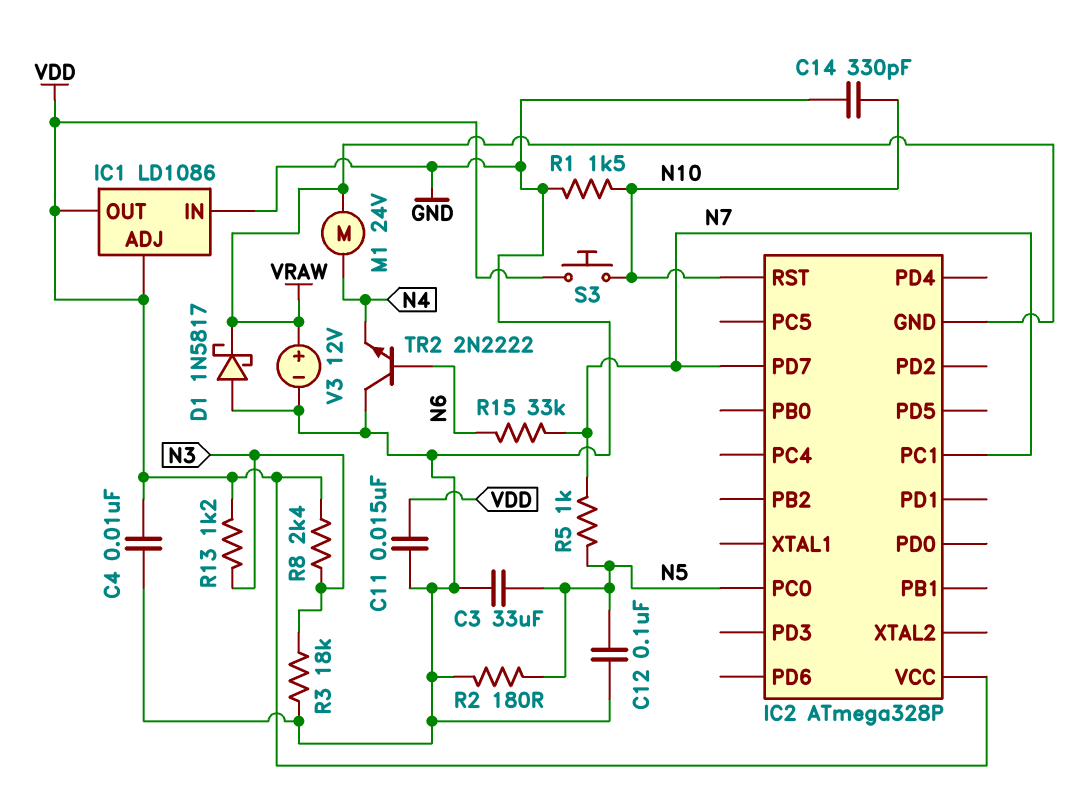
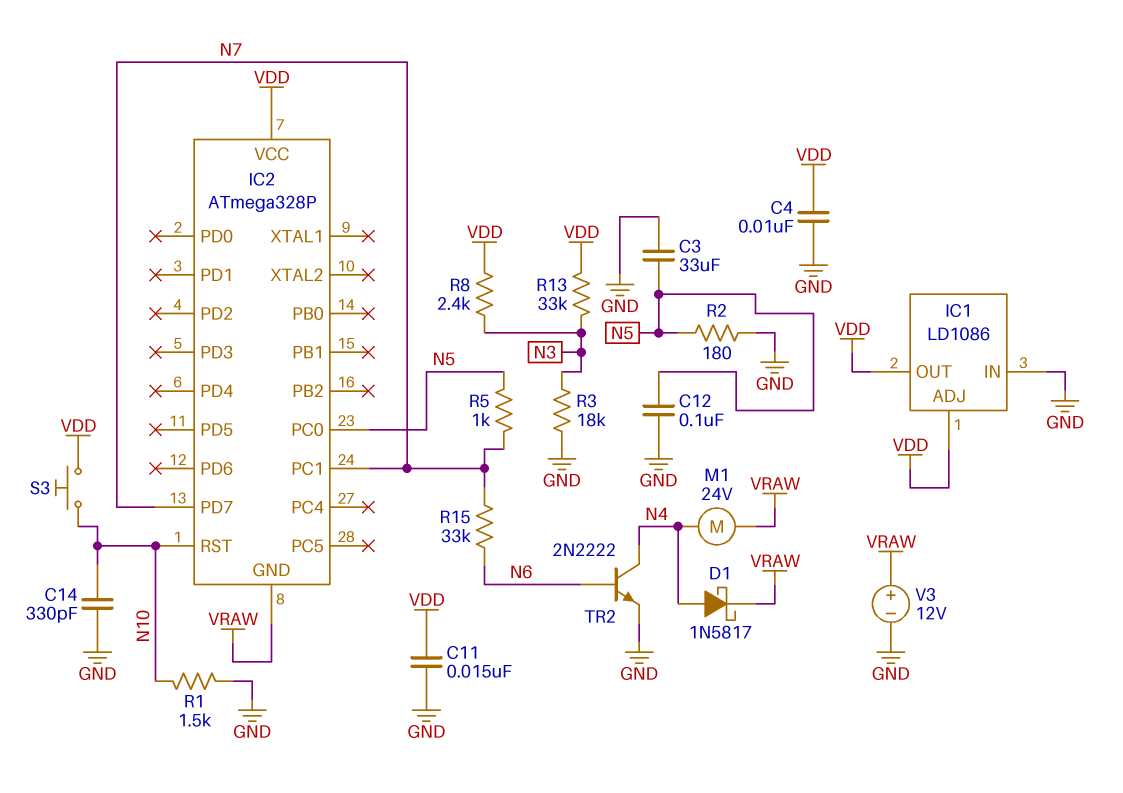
D1: schottky 1N5817 (A GND, K VRAW) -> schottky 1N5817 (A N4, K VRAW)
R13: 1.2k (N3, VDD) -> 33k (N3, VDD)
TR2: NPN 2N2222 (B N6, C GND, E N4) -> NPN 2N2222 (B N6, C N4, E GND)

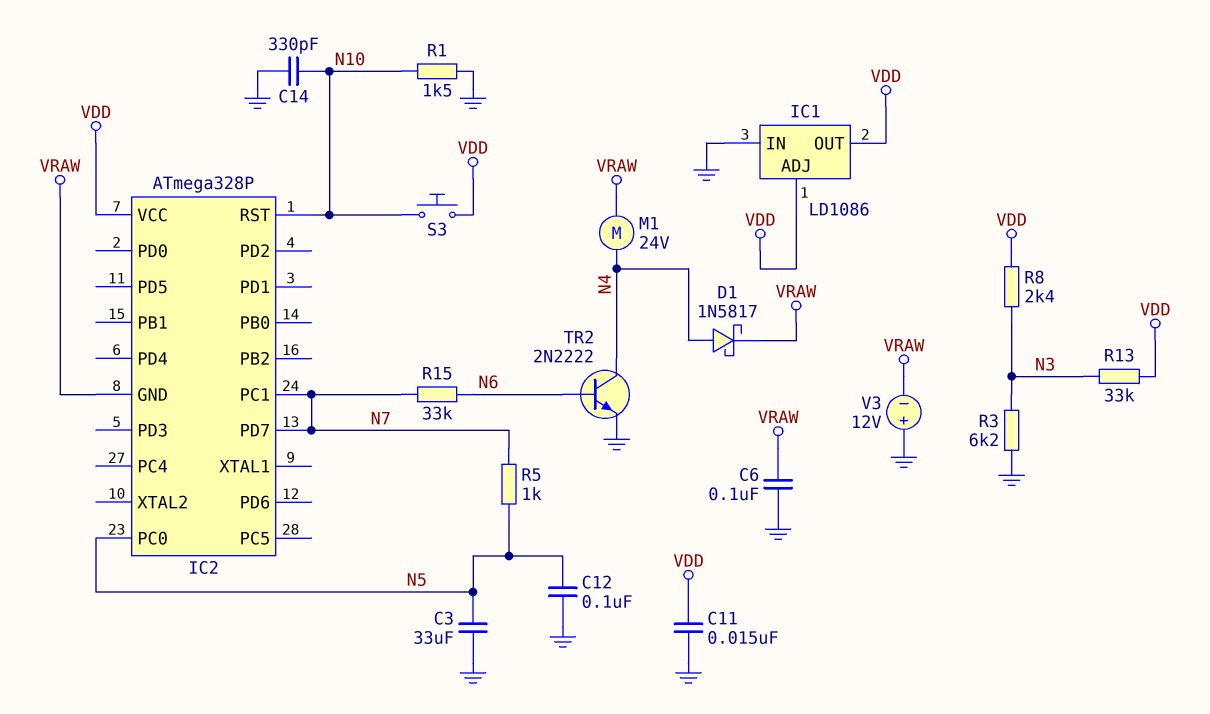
C4: 10nF (GND, VDD) -> none
C6: none -> 100nF (GND, VRAW)
R2: 180 (GND, N5) -> none
R3: 18k (GND, N3) -> 6.2k (GND, N3)
V3: 12V (plus VRAW, minus GND) -> 12V (plus GND, minus VRAW)

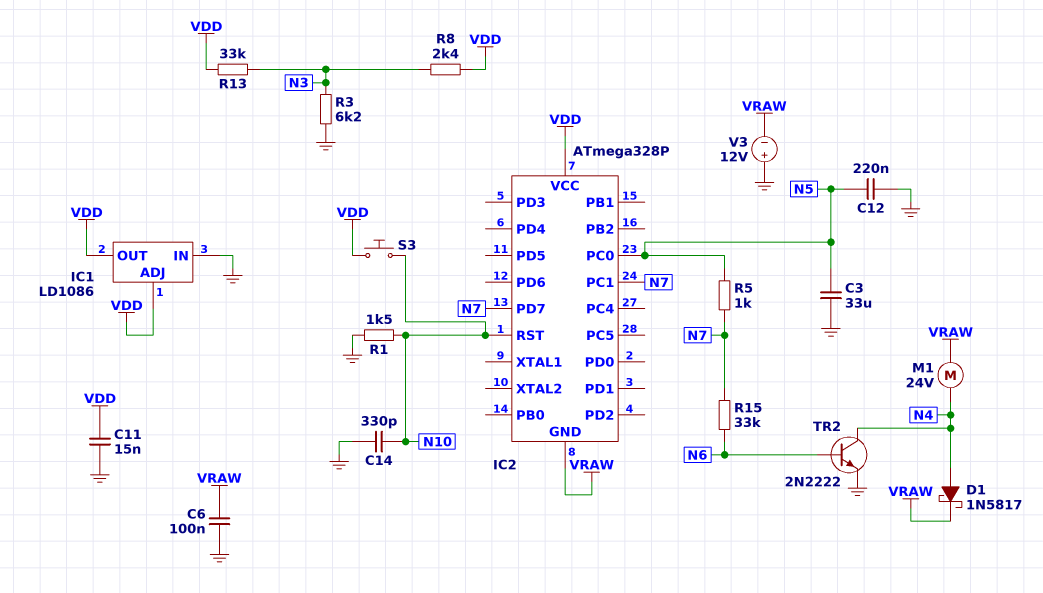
C12: 100nF (GND, N5) -> 220nF (GND, N5)

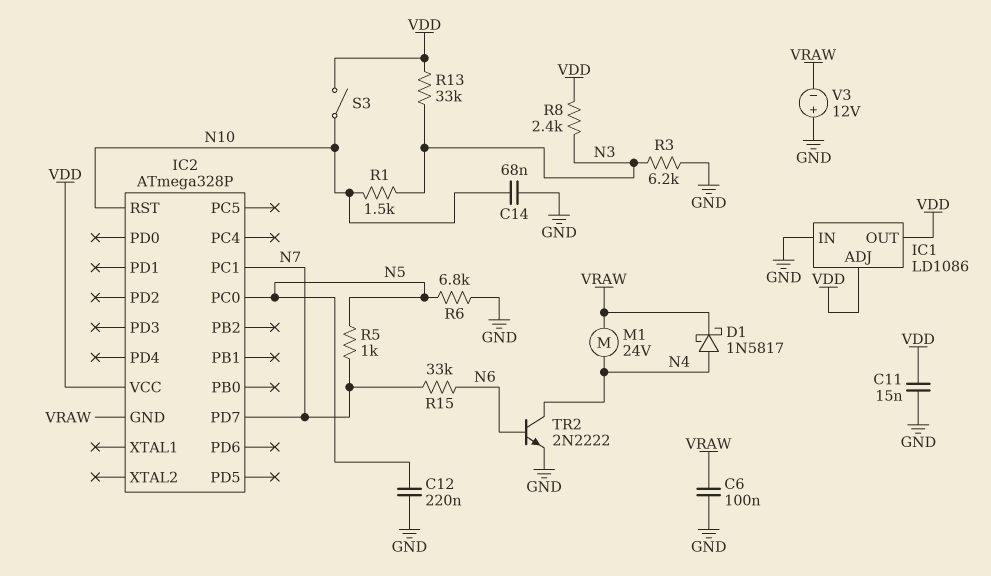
C3: 33uF (GND, N5) -> none
C14: 330pF (GND, N10) -> 68nF (GND, N10)
R1: 1.5k (GND, N10) -> 1.5k (N3, N10)
R6: none -> 6.8k (GND, N5)
S3: button (N10, VDD) -> switch (N10, VDD)

